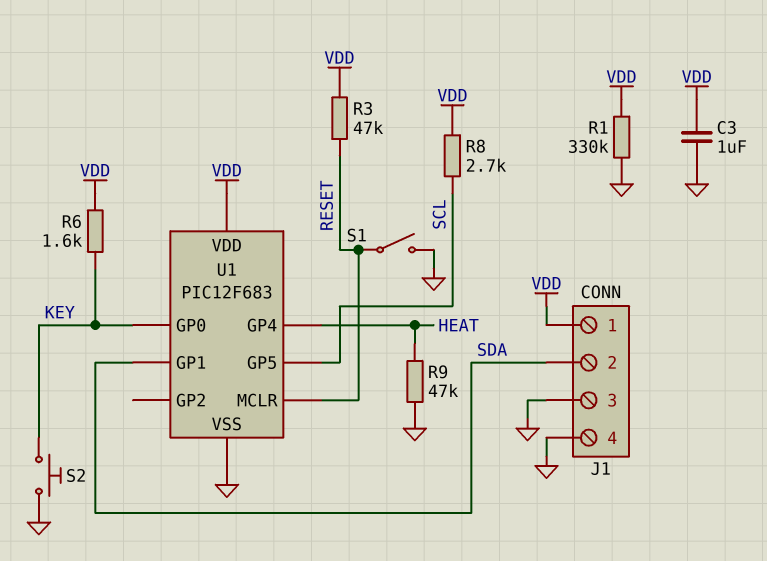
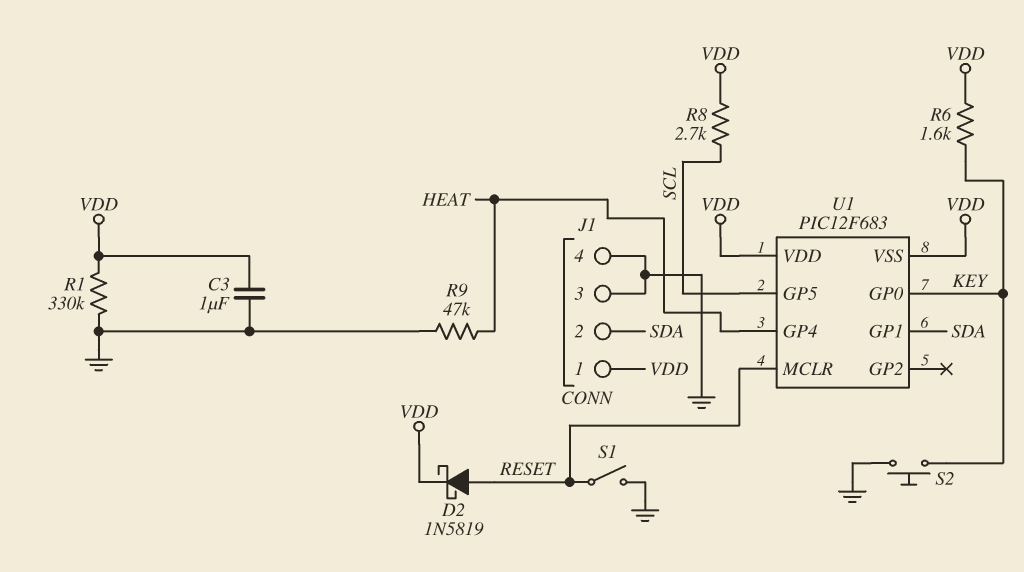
D2: none -> schottky 1N5819 (A RESET, K VDD)
R3: 47k (RESET, VDD) -> none
U1 pin VSS: GND -> VDD

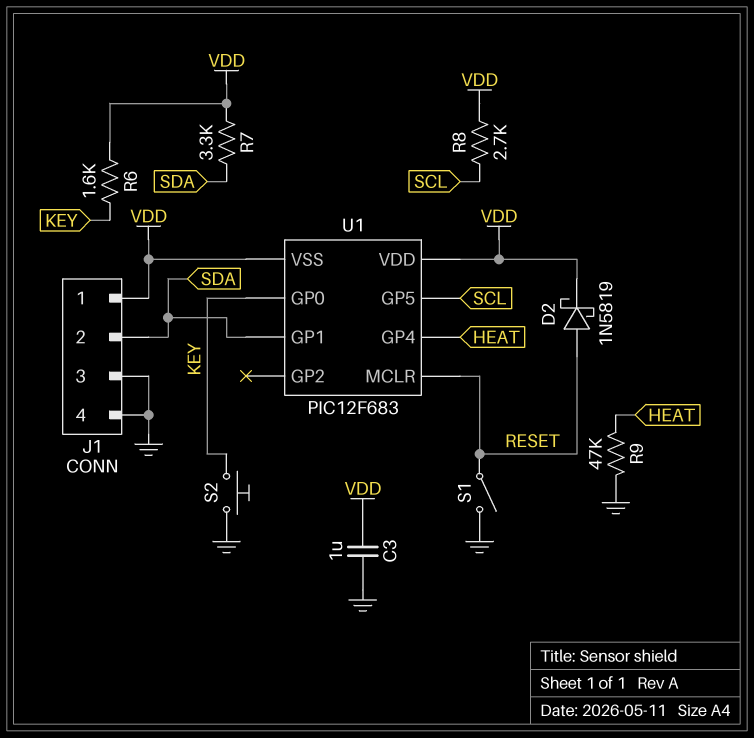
R1: 330k (GND, VDD) -> none
R7: none -> 3.3k (SDA, VDD)

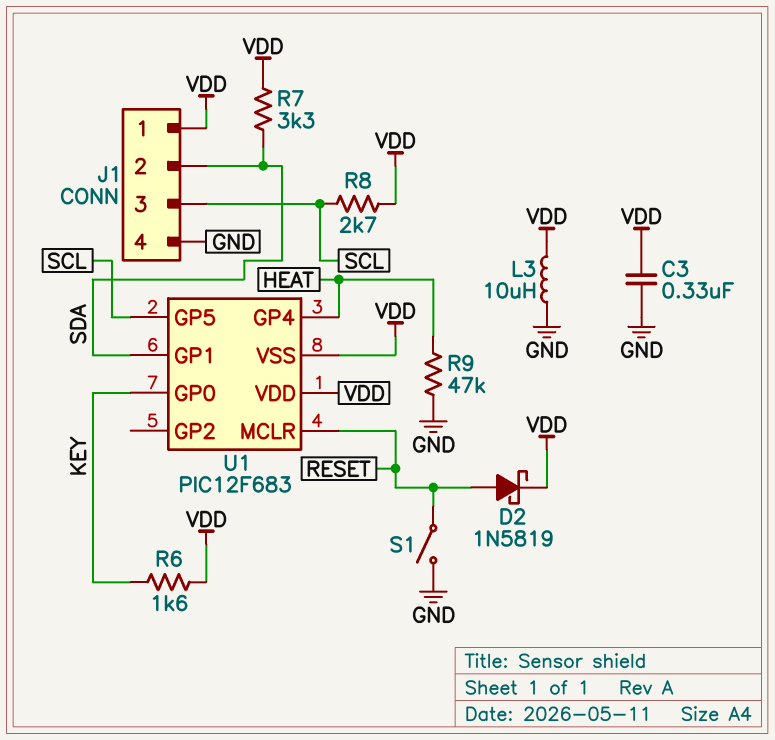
C3: 1uF (GND, VDD) -> 330nF (GND, VDD)
J1 pin 3: GND -> SCL
L3: none -> 10uH (GND, VDD)
S2: button (GND, KEY) -> none

